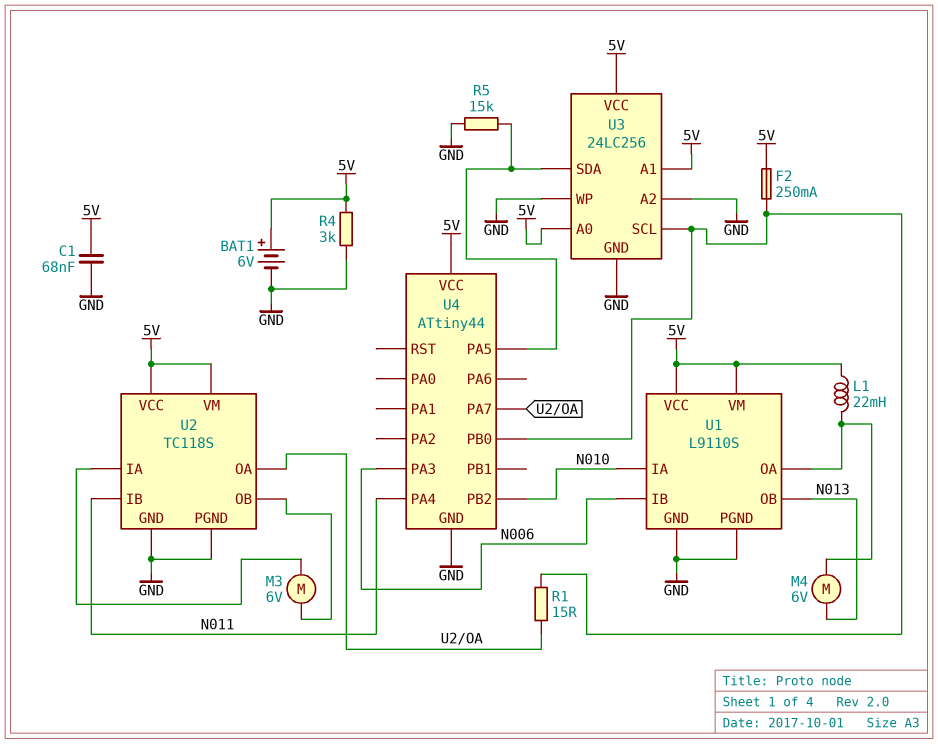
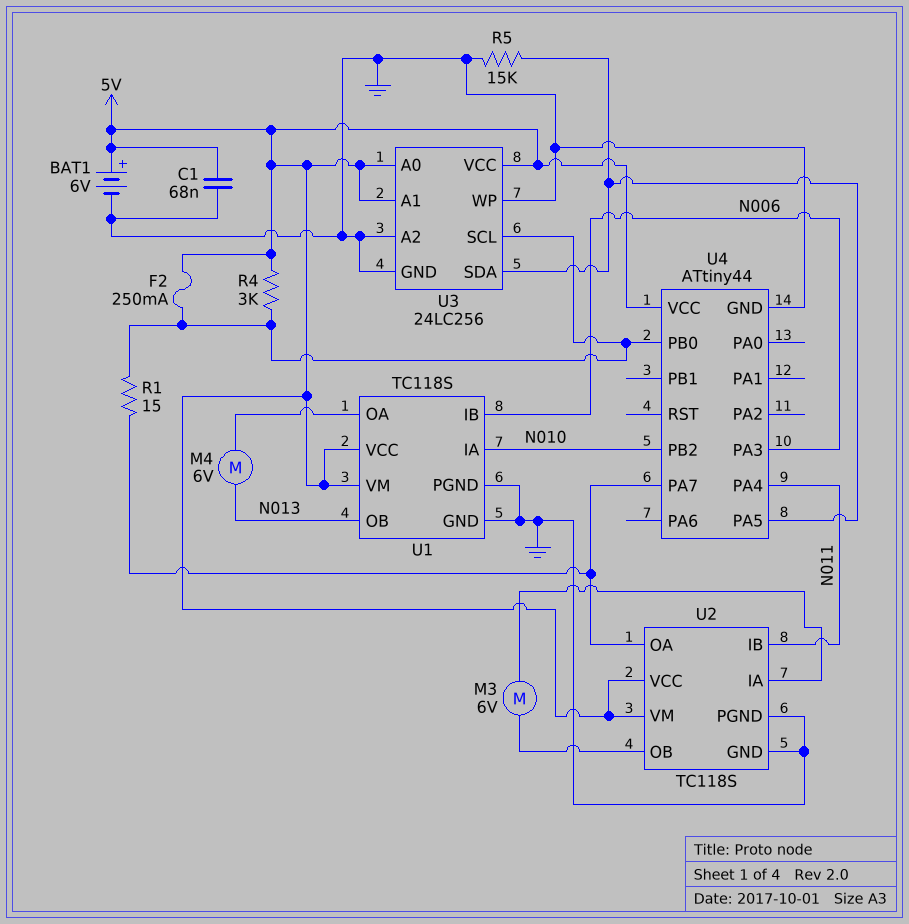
L1: 22mH (5V, U1/OA) -> none
R4: 3k (5V, GND) -> 3k (5V, U3/SCL)
U1: L9110S -> TC118S

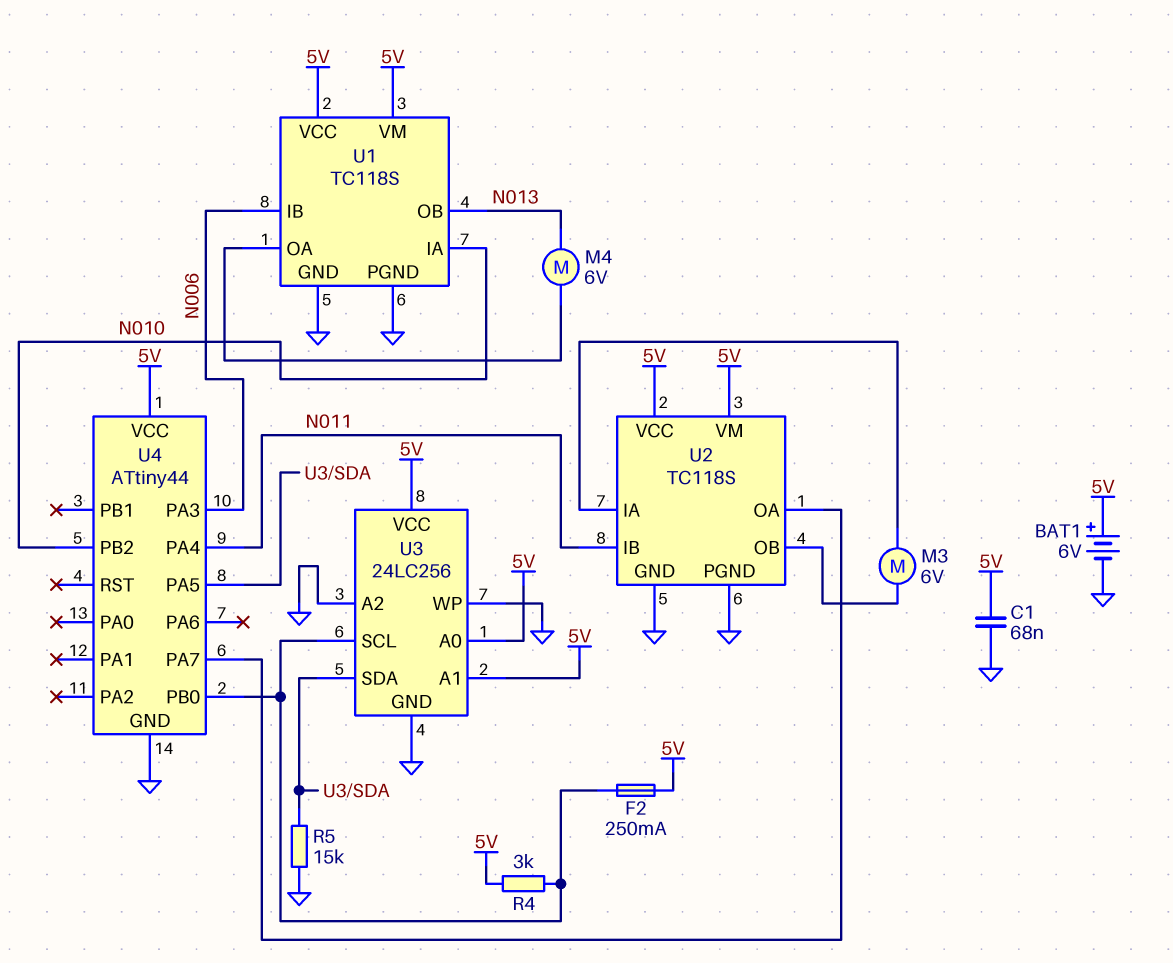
R1: 15 (U2/OA, U3/SCL) -> none

